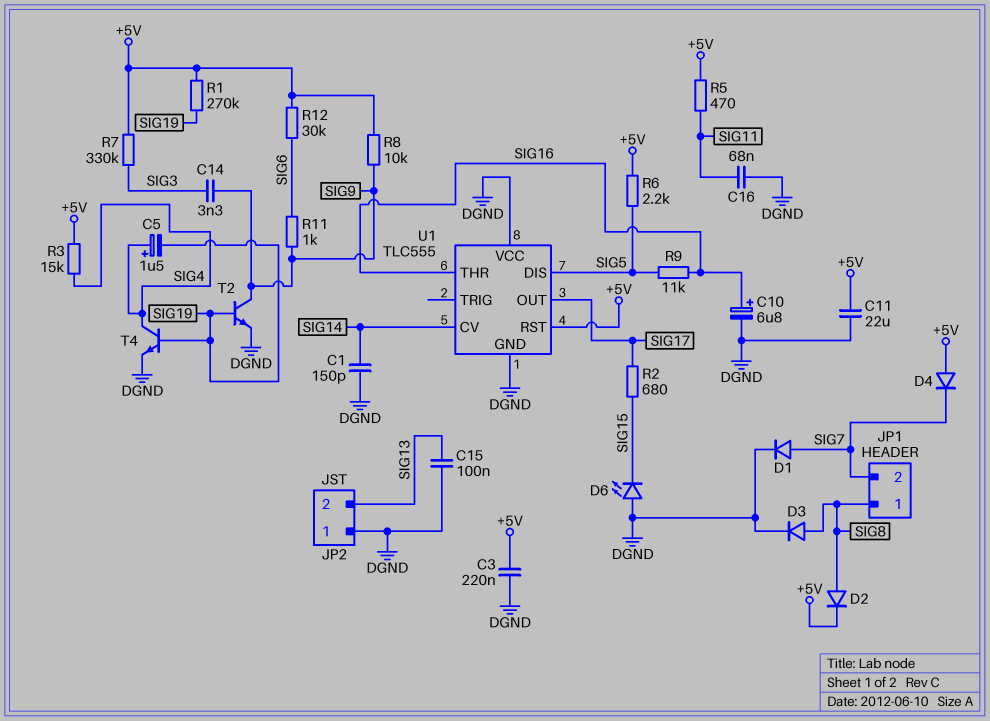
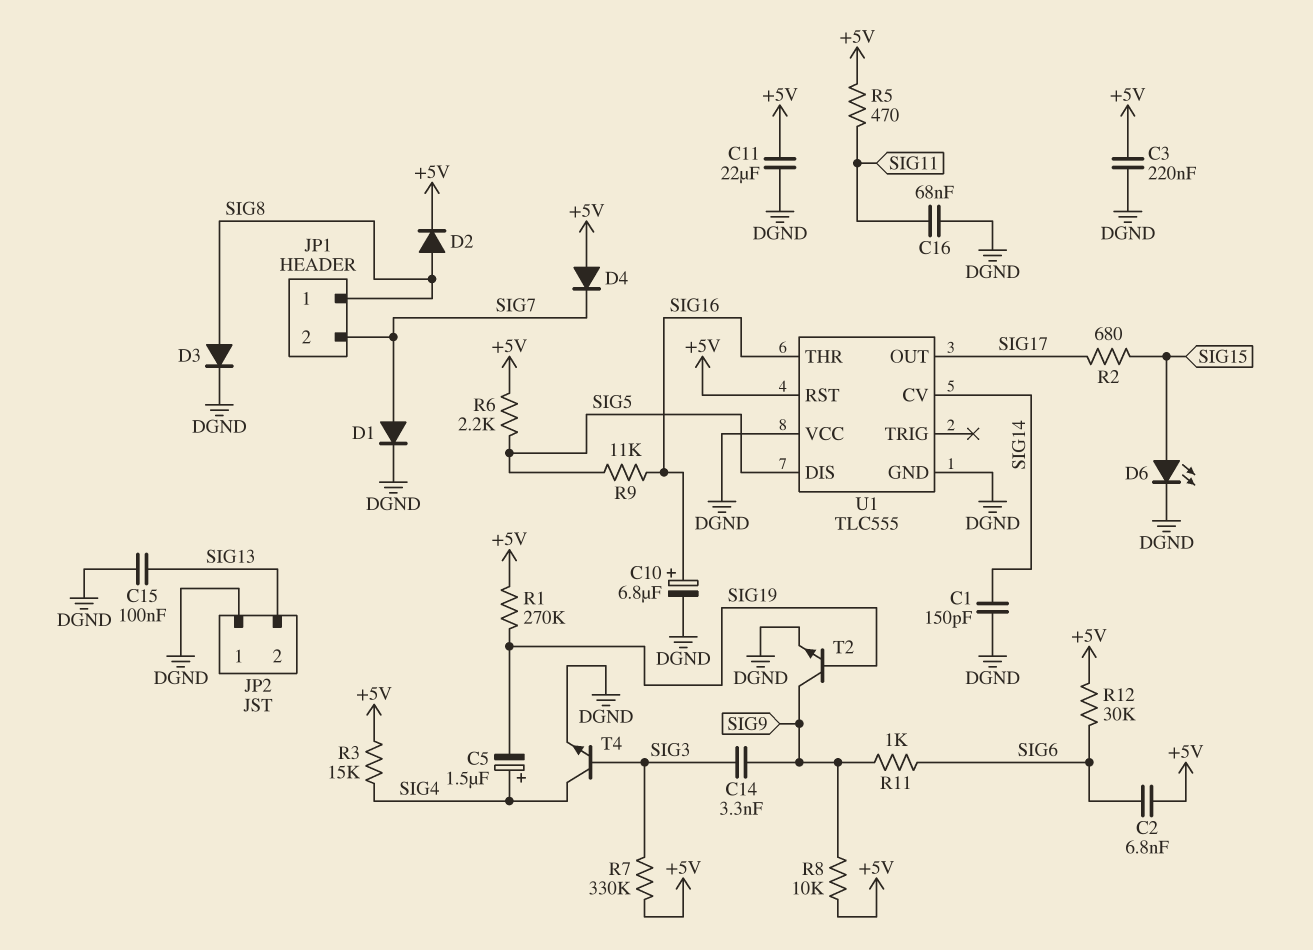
C2: none -> 6.8nF (+5V, SIG6)
D6: LED (A DGND, K SIG15) -> LED (A SIG15, K DGND)
T4: NPN (B SIG19, C SIG4, E DGND) -> NPN (B SIG3, C SIG4, E DGND)

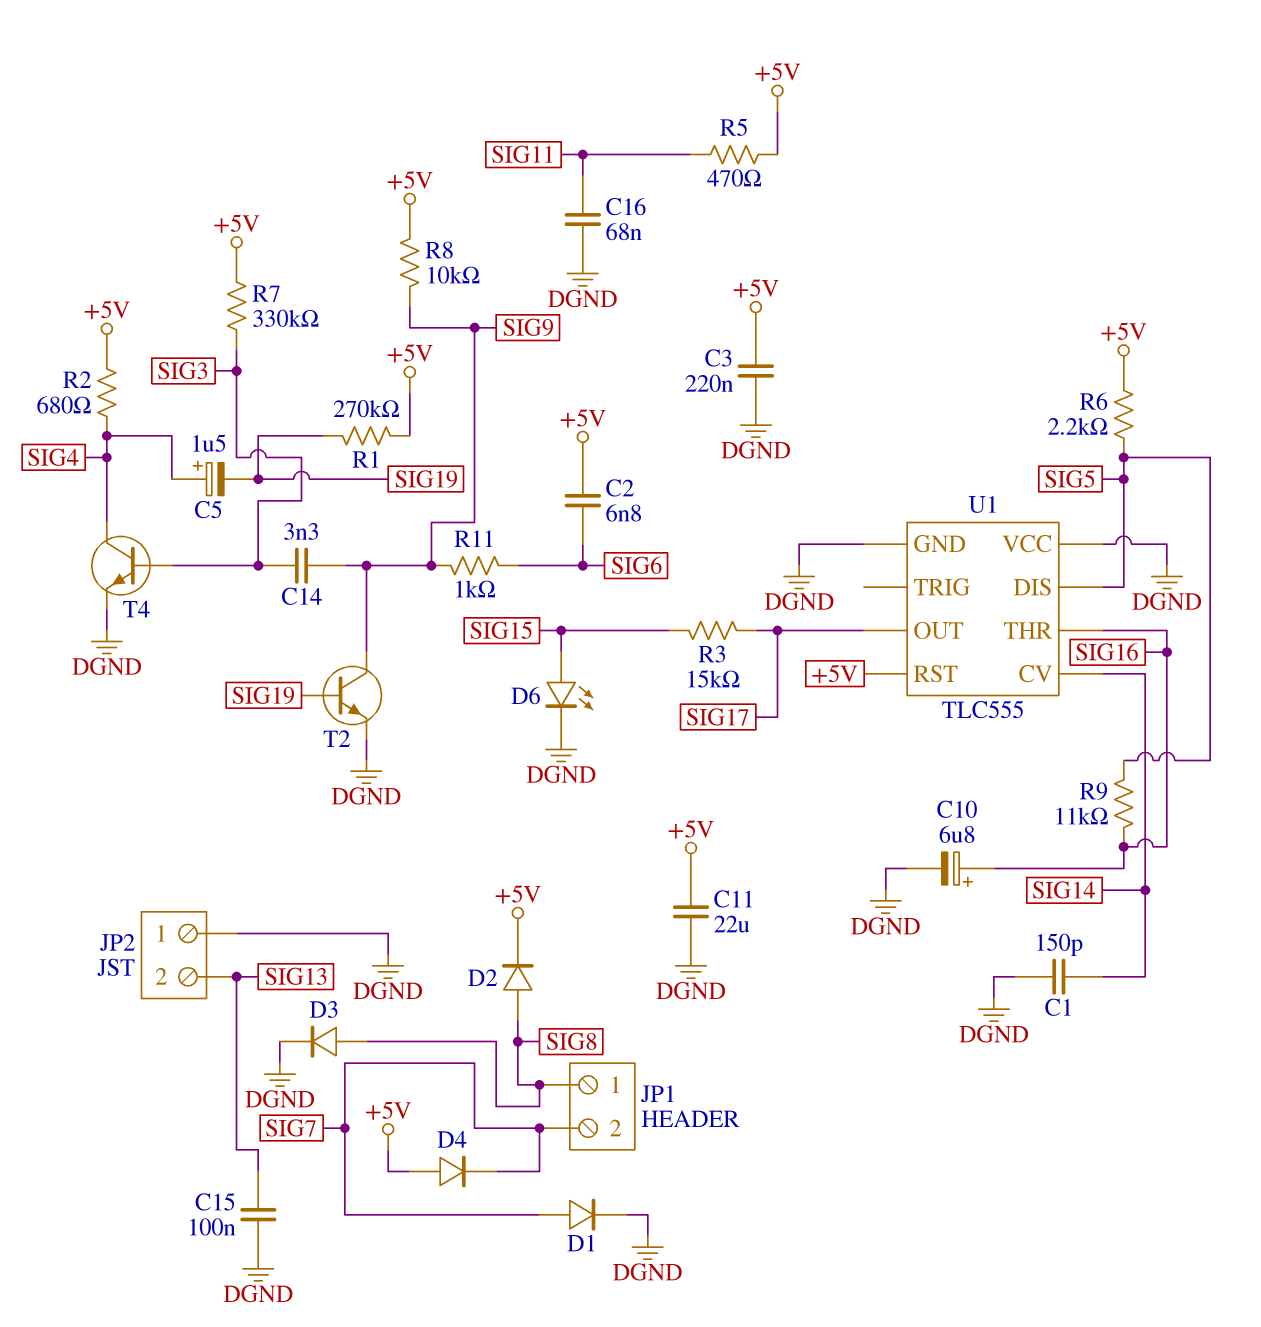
R2: 680 (SIG15, SIG17) -> 680 (+5V, SIG4)
R3: 15k (+5V, SIG4) -> 15k (SIG15, SIG17)
R12: 30k (+5V, SIG6) -> none

